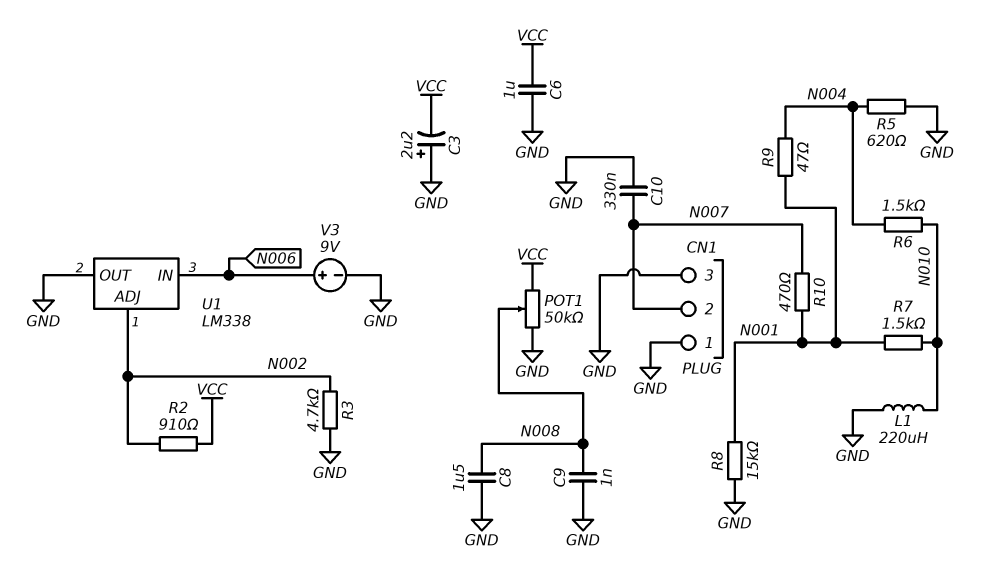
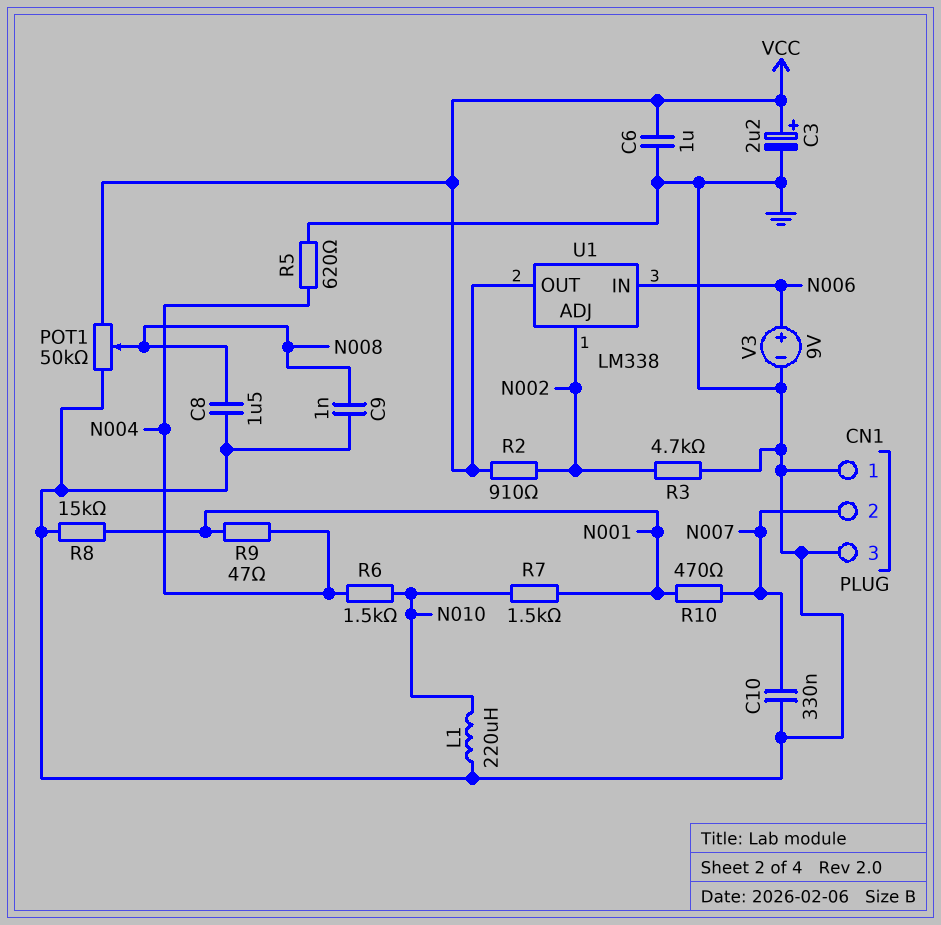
C3: 2.2uF (plus GND, minus VCC) -> 2.2uF (plus VCC, minus GND)
U1 pin OUT: GND -> VCC

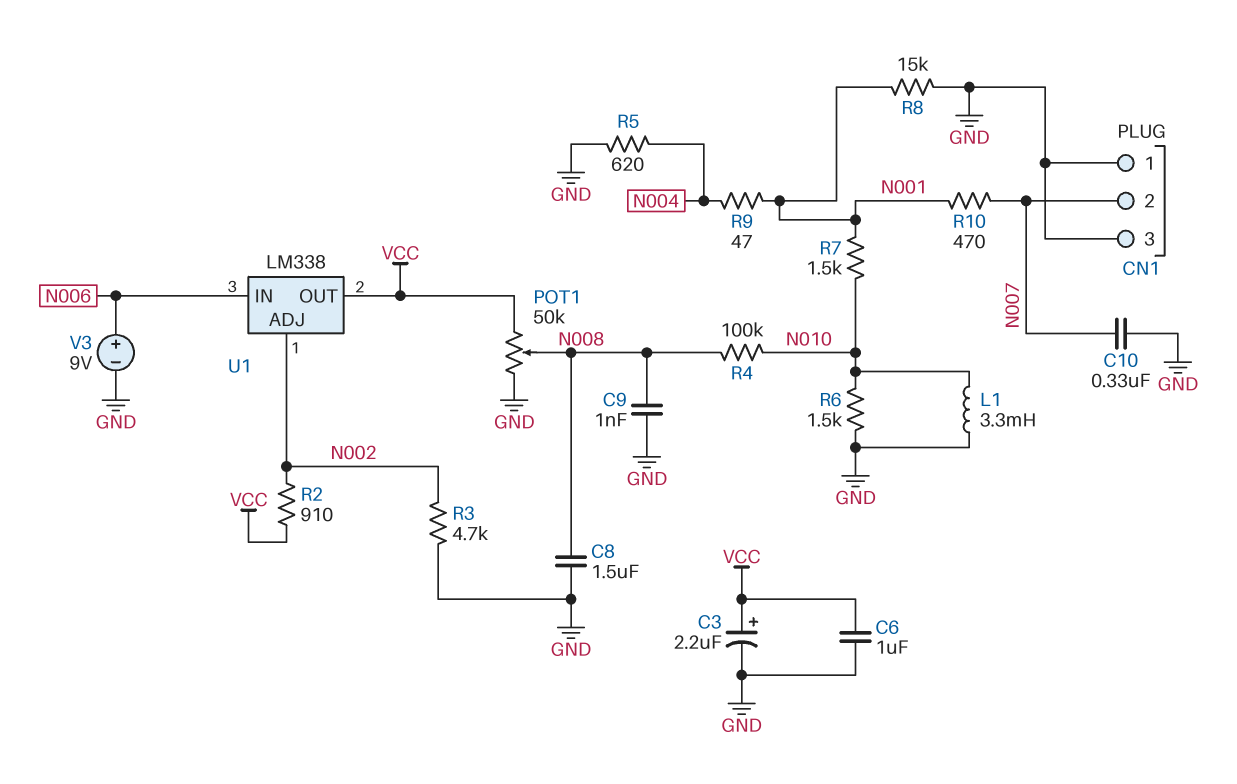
L1: 220uH (GND, N010) -> 3.3mH (GND, N010)
R4: none -> 100k (N008, N010)
R6: 1.5k (N004, N010) -> 1.5k (GND, N010)

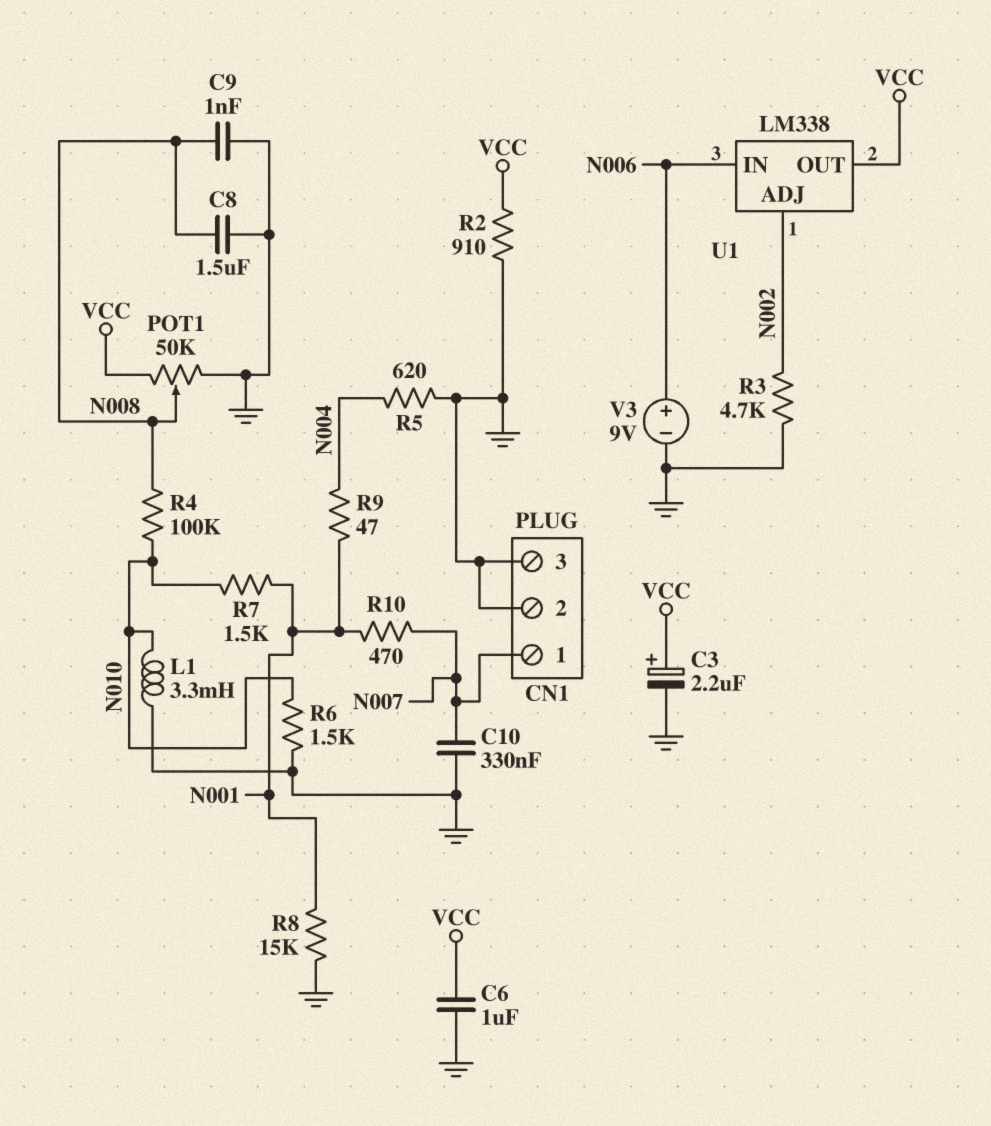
CN1 pin 1: GND -> N007
CN1 pin 2: N007 -> GND
R2: 910 (N002, VCC) -> 910 (GND, VCC)

